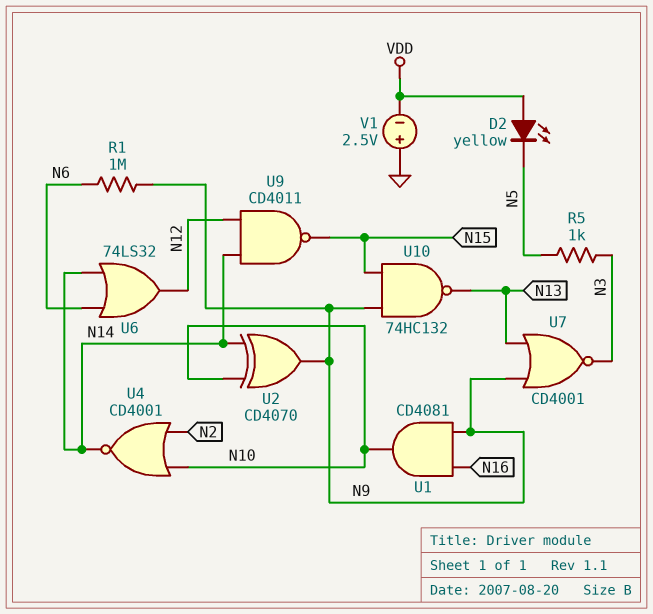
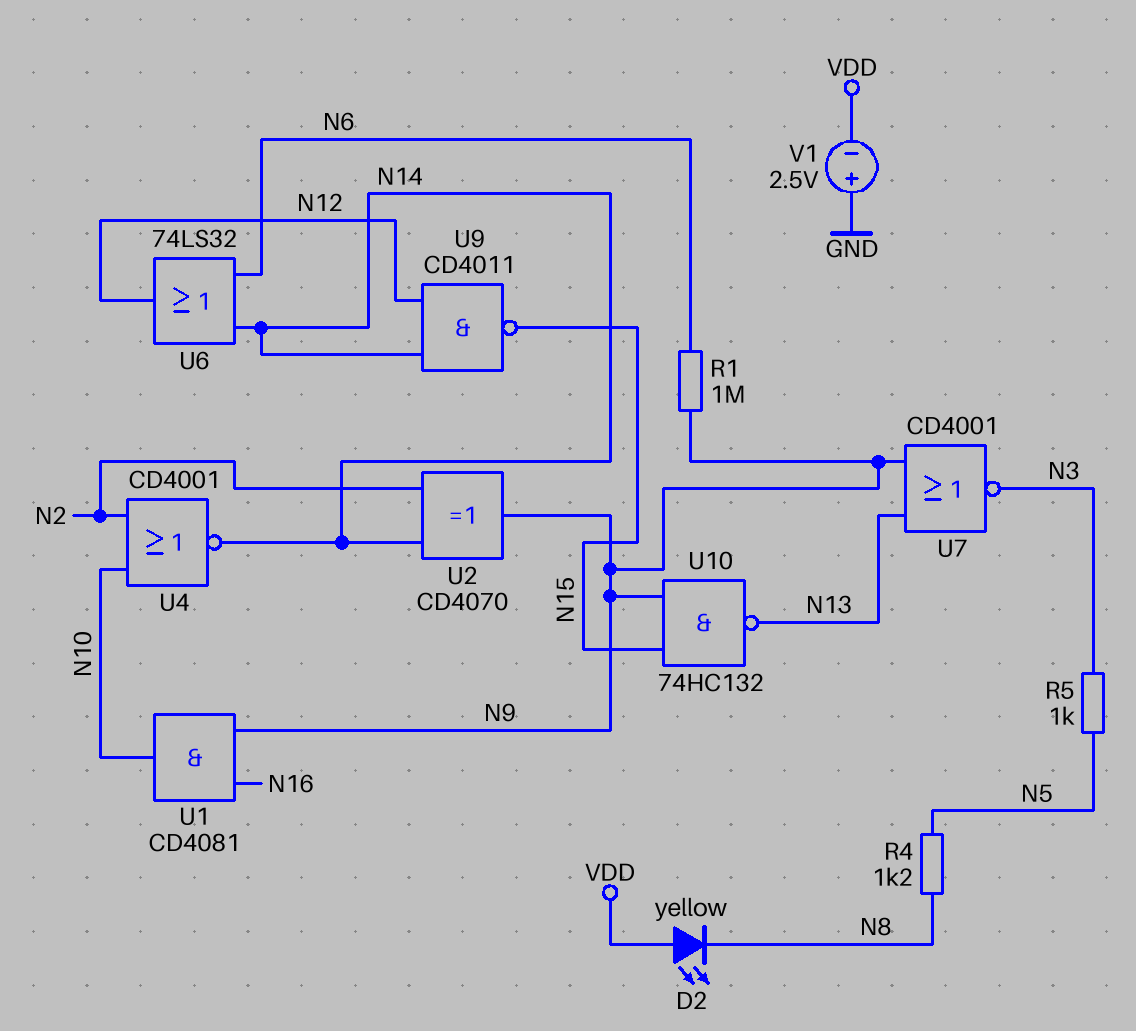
D2: LED yellow (A VDD, K N5) -> LED yellow (A VDD, K N8)
R4: none -> 1.2k (N5, N8)
U2: XOR CD4070 (in N10, in N14, out N9) -> XOR CD4070 (in N2, in N14, out N9)

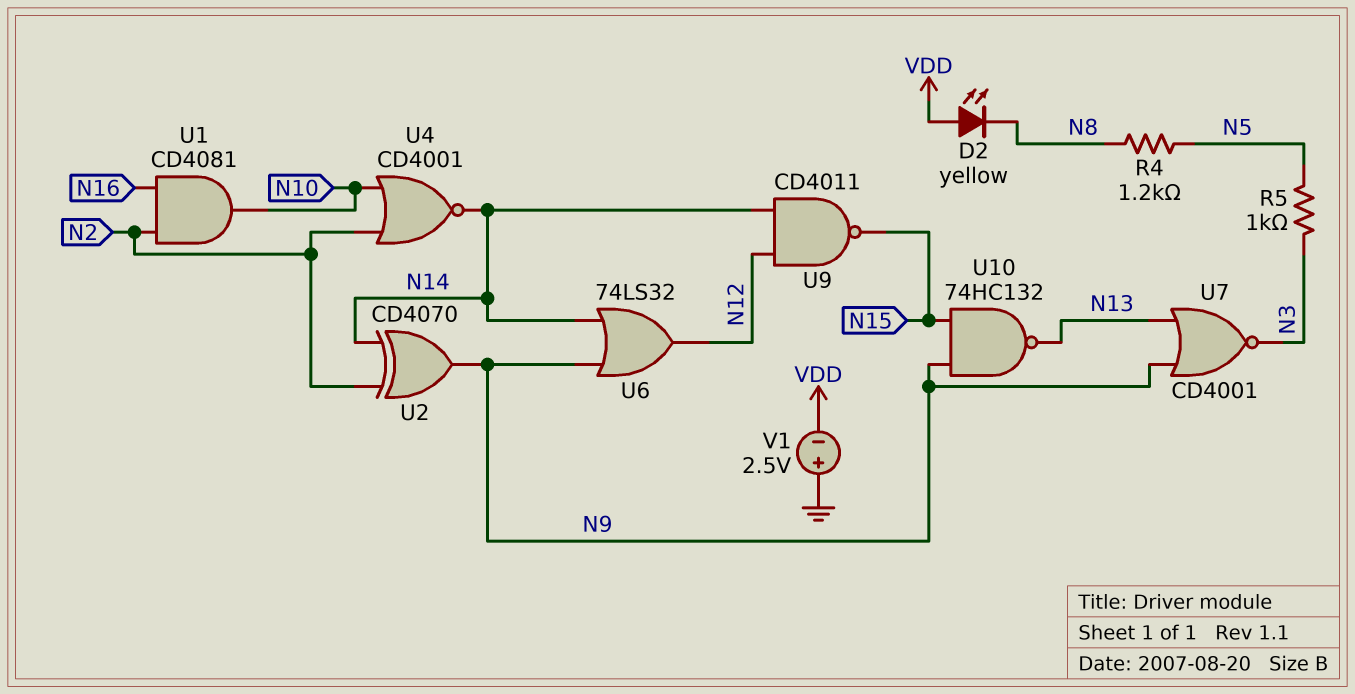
R1: 1M (N6, N9) -> none
U1: AND CD4081 (in N9, in N16, out N10) -> AND CD4081 (in N2, in N16, out N10)
U6: OR 74LS32 (in N6, in N14, out N12) -> OR 74LS32 (in N9, in N14, out N12)

